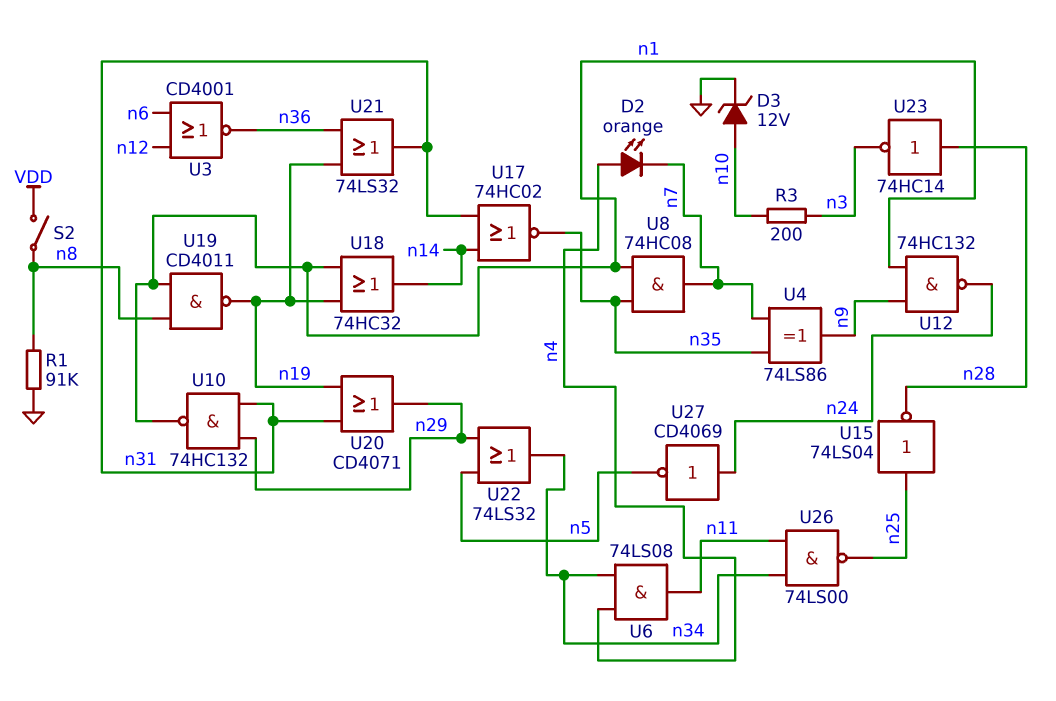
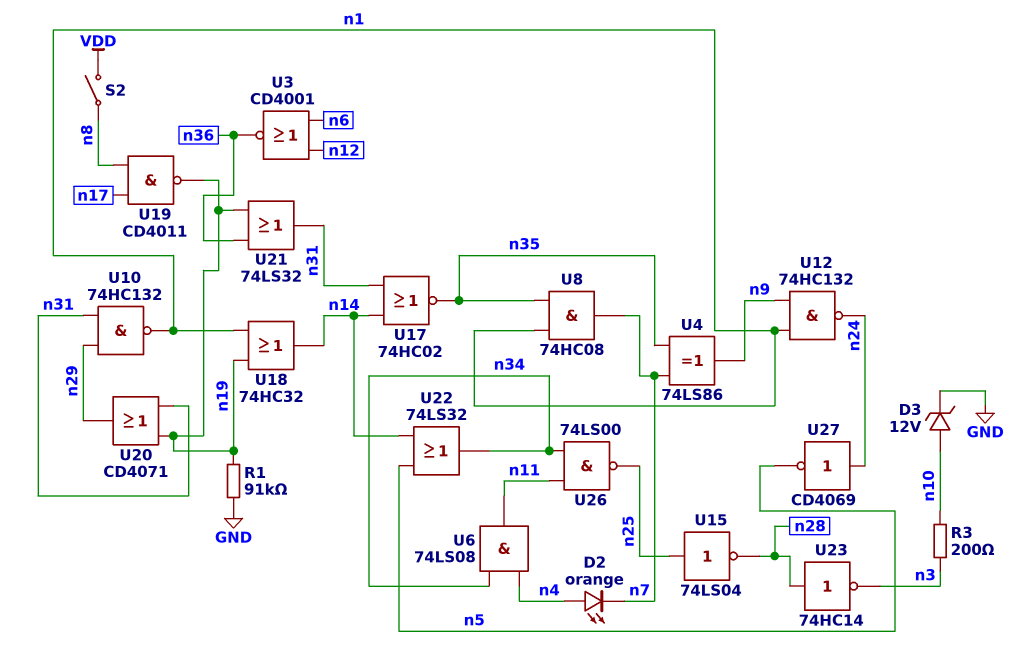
R1: 91k (GND, n8) -> 91k (GND, n19)
U19: NAND CD4011 (in n1, in n8, out n19) -> NAND CD4011 (in n8, in n17, out n19)
U22: OR 74LS32 (in n5, in n29, out n34) -> OR 74LS32 (in n5, in n14, out n34)

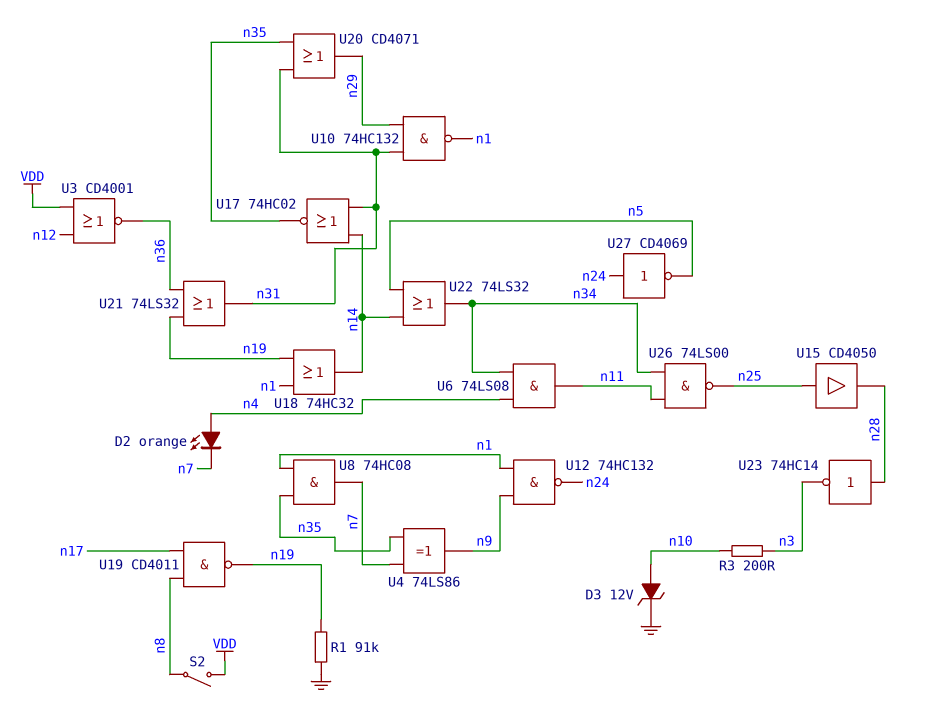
U3: NOR CD4001 (in n6, in n12, out n36) -> NOR CD4001 (in VDD, in n12, out n36)
U15: NOT 74LS04 (in n25, out n28) -> buffer CD4050 (in n25, out n28)
U20: OR CD4071 (in n19, in n31, out n29) -> OR CD4071 (in n31, in n35, out n29)

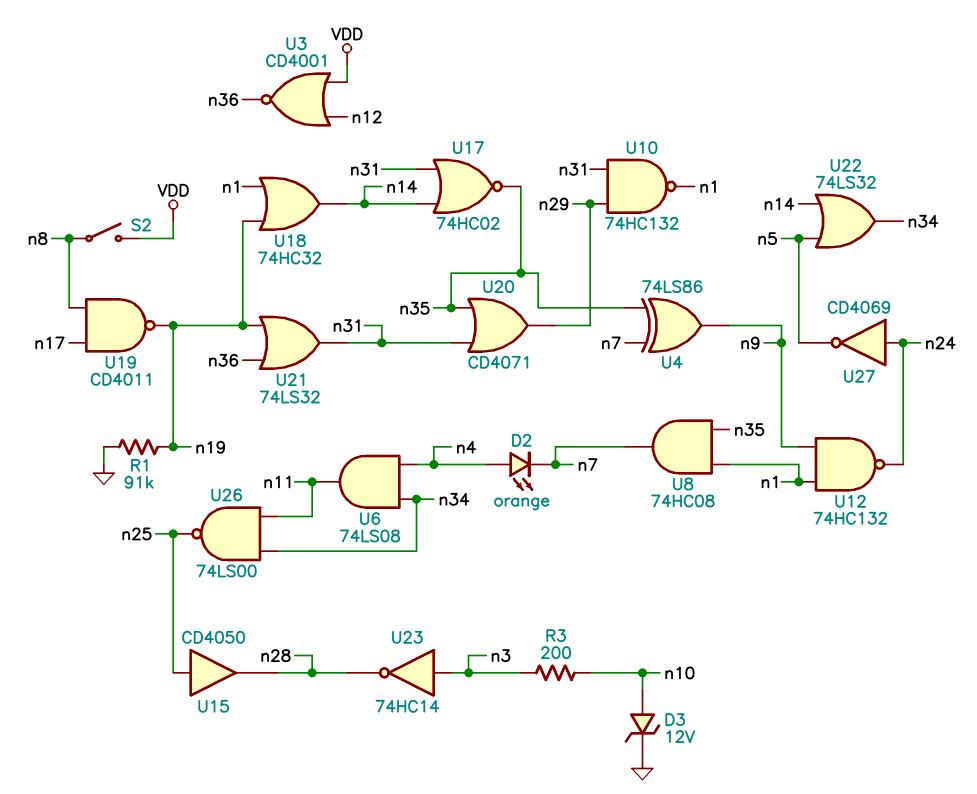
U23: NOT 74HC14 (in n28, out n3) -> NOT 74HC14 (in n3, out n28)

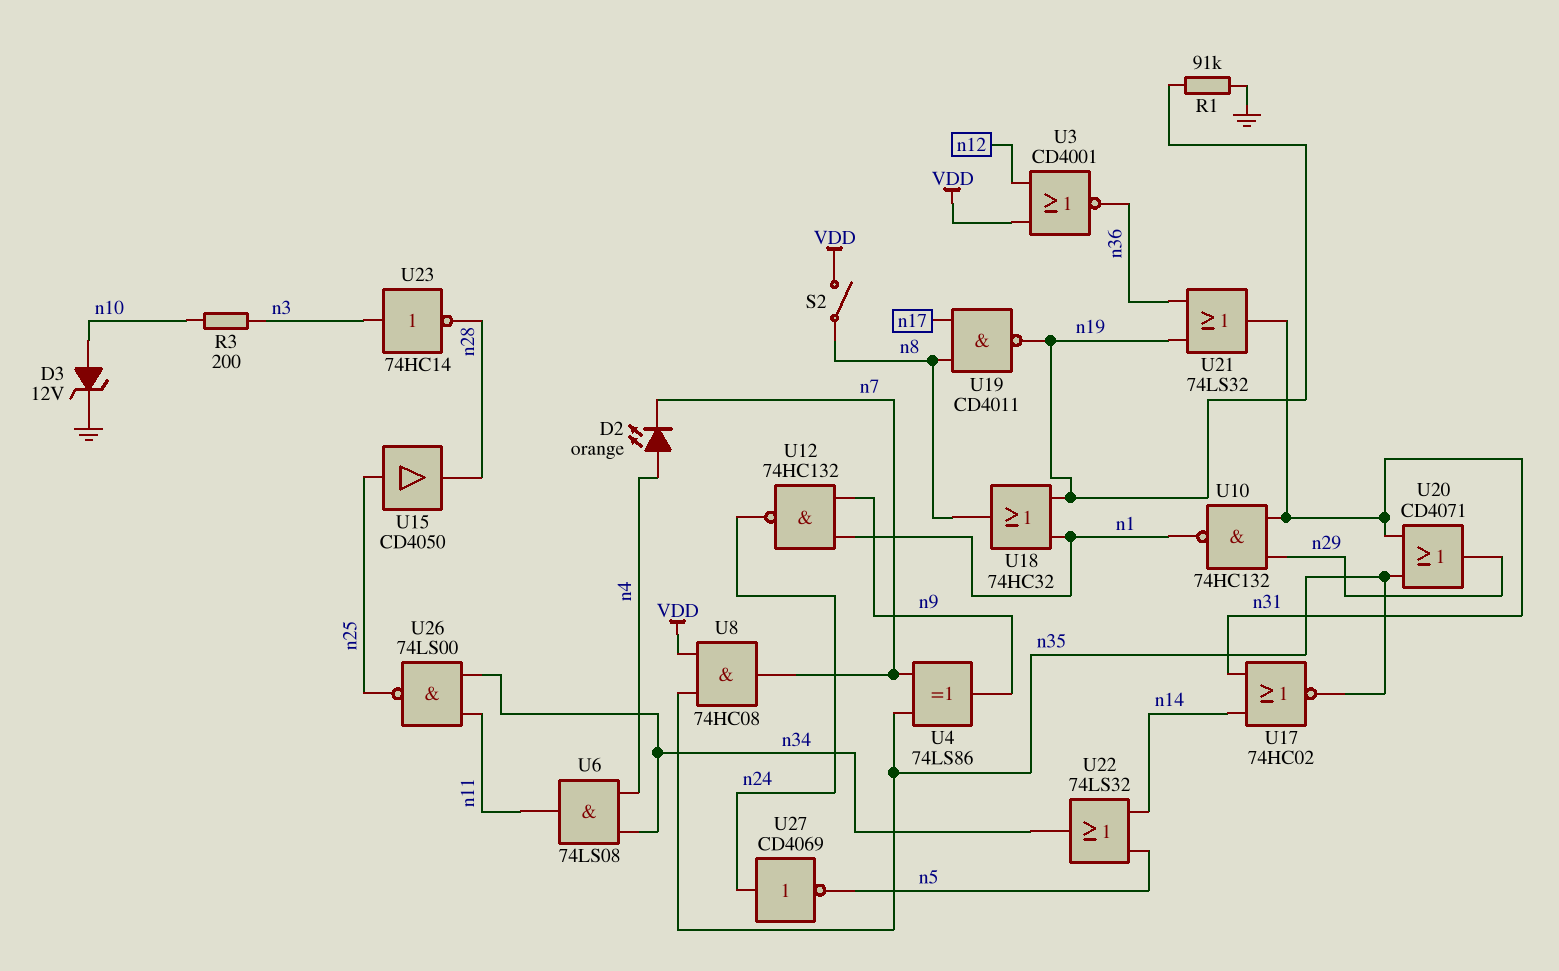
U8: AND 74HC08 (in n1, in n35, out n7) -> AND 74HC08 (in VDD, in n35, out n7)
U18: OR 74HC32 (in n1, in n19, out n14) -> OR 74HC32 (in n1, in n19, out n8)

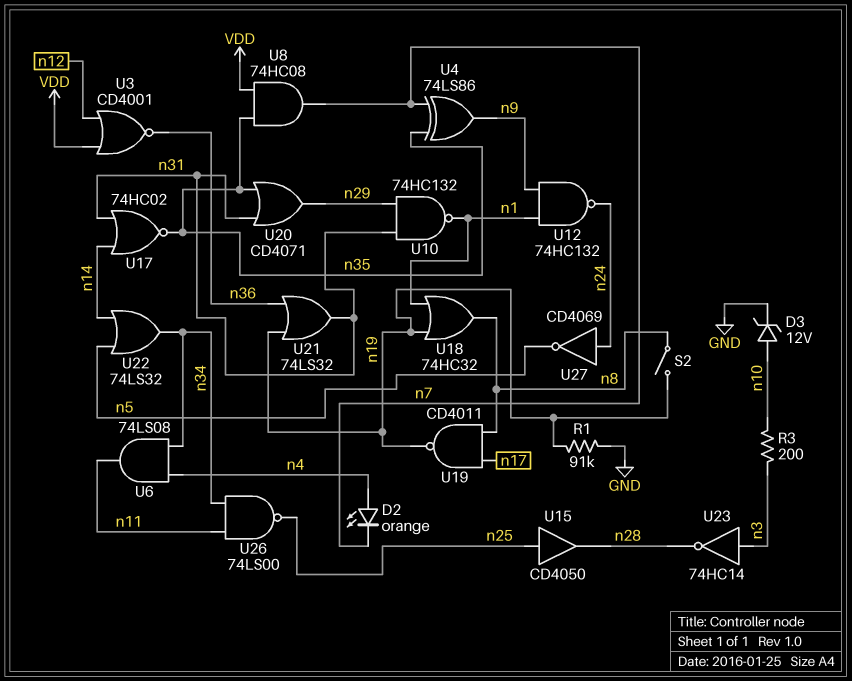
S2: switch (VDD, n8) -> switch (n8, n19)

